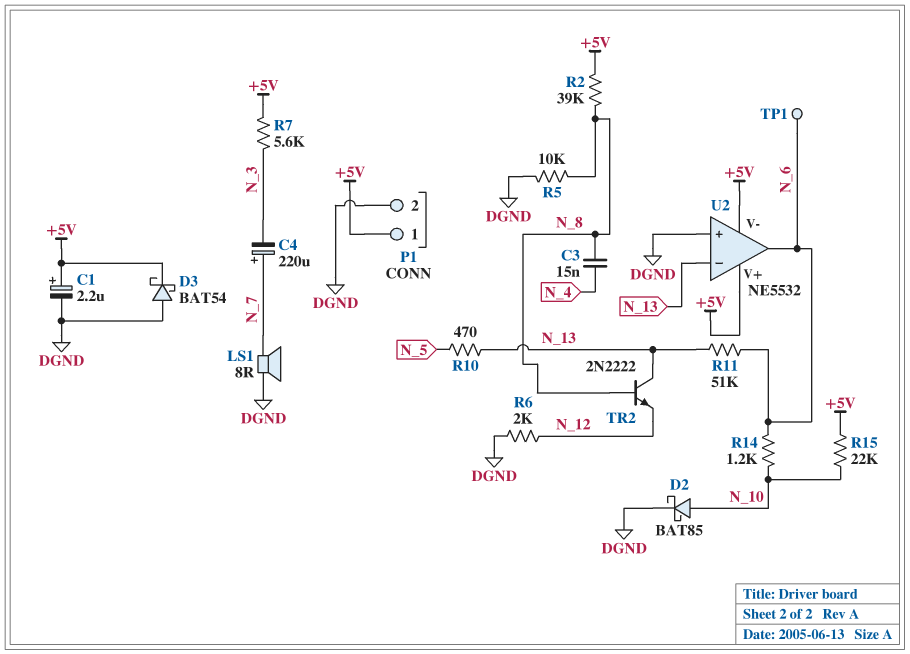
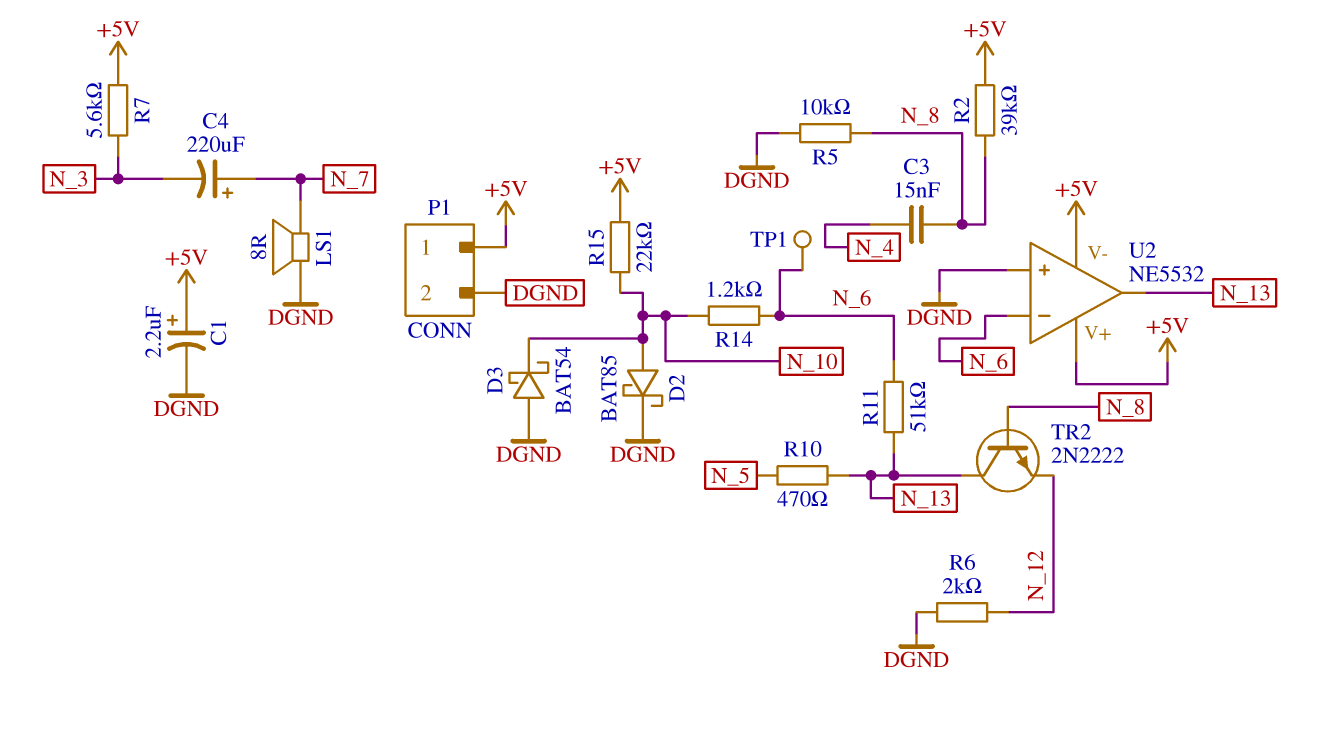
D3: schottky BAT54 (A DGND, K +5V) -> schottky BAT54 (A DGND, K N_10)
U2 pin in-: N_13 -> N_6
U2 pin out: N_6 -> N_13

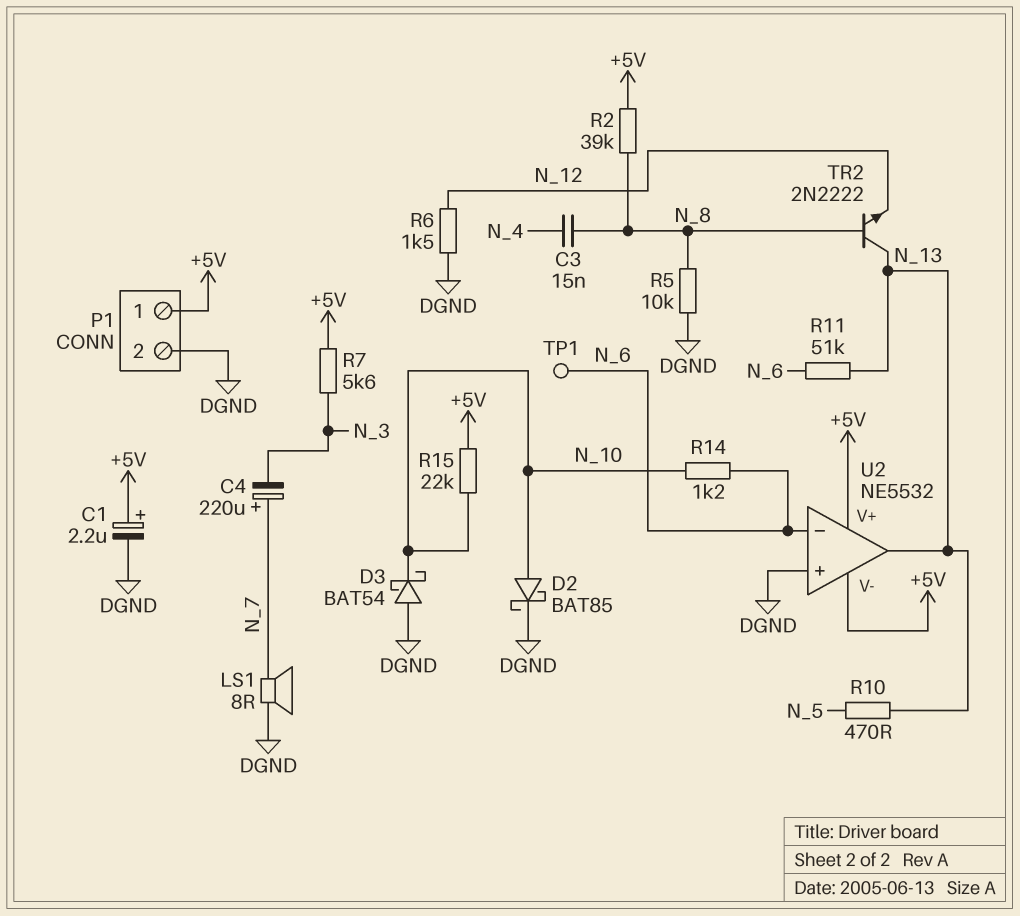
R6: 2k (DGND, N_12) -> 1.5k (DGND, N_12)

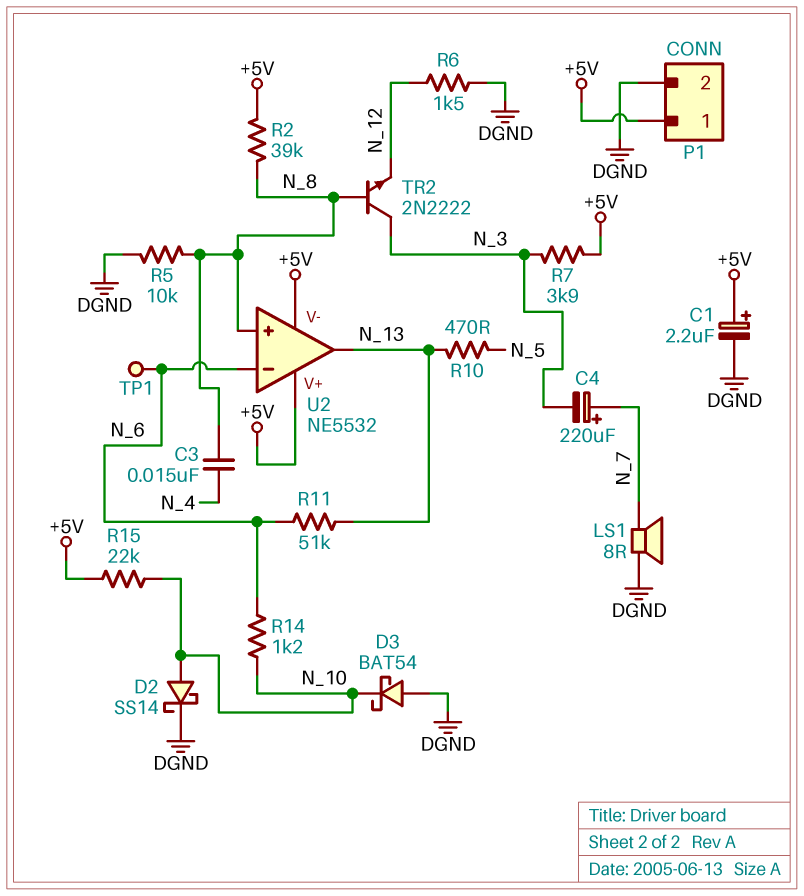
D2: schottky BAT85 (A N_10, K DGND) -> schottky SS14 (A N_10, K DGND)
R7: 5.6k (+5V, N_3) -> 3.9k (+5V, N_3)
TR2: NPN 2N2222 (B N_8, C N_13, E N_12) -> NPN 2N2222 (B N_8, C N_3, E N_12)
U2 pin in+: DGND -> N_8

